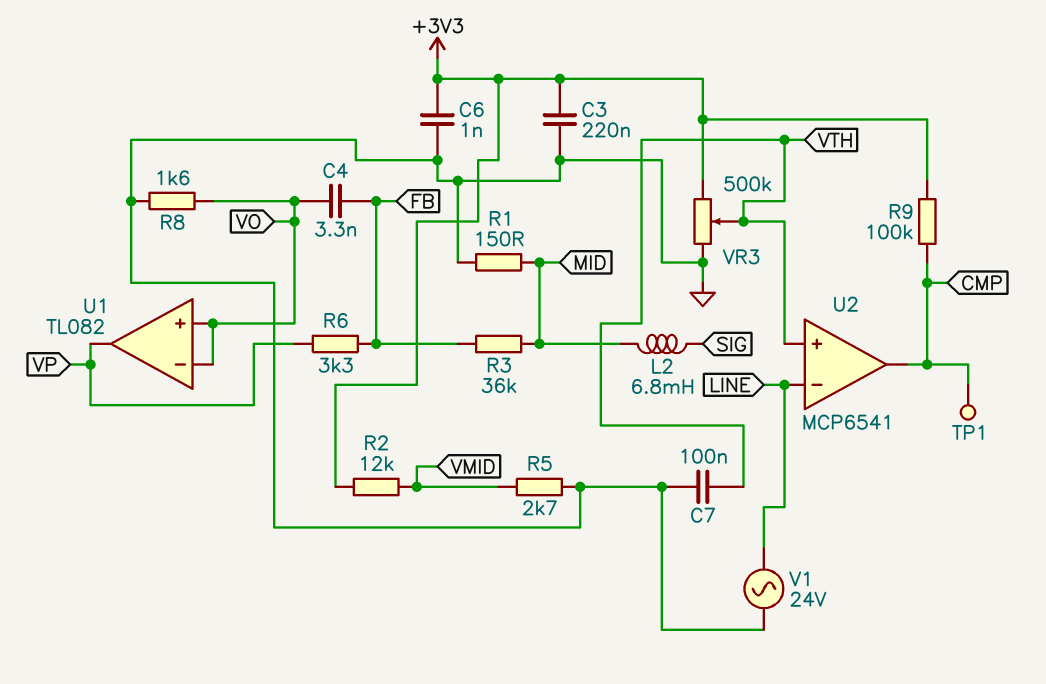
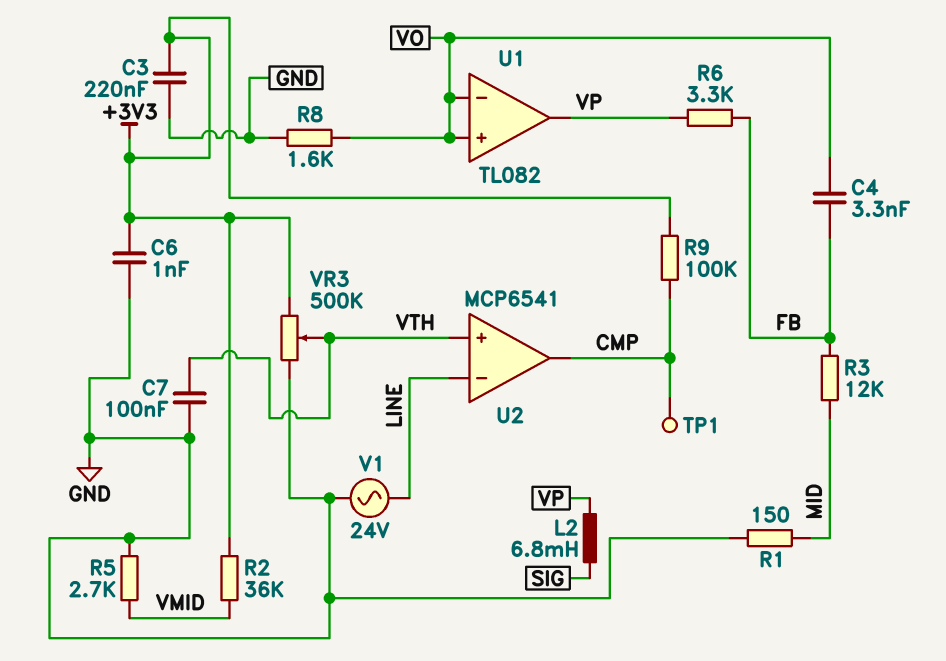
L2: 6.8mH (MID, SIG) -> 6.8mH (SIG, VP)
R2: 12k (+3V3, VMID) -> 36k (+3V3, VMID)
R3: 36k (FB, MID) -> 12k (FB, MID)

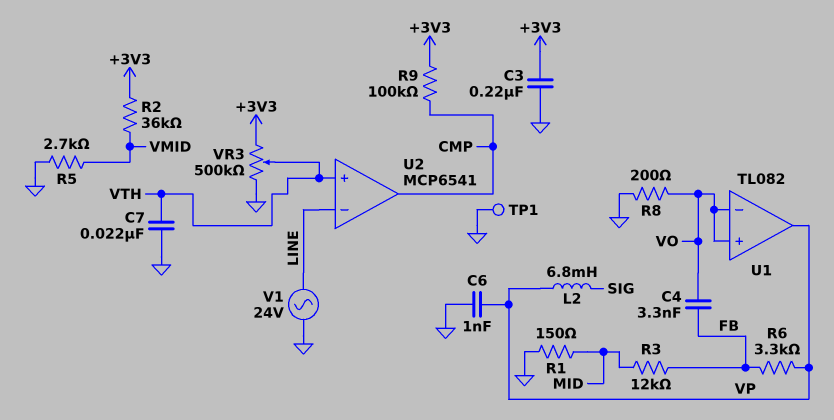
C6: 1nF (+3V3, GND) -> 1nF (GND, VP)
C7: 100nF (GND, VTH) -> 22nF (GND, VTH)
R8: 1.6k (GND, VO) -> 200 (GND, VO)
TP1: test point (CMP) -> test point (GND)

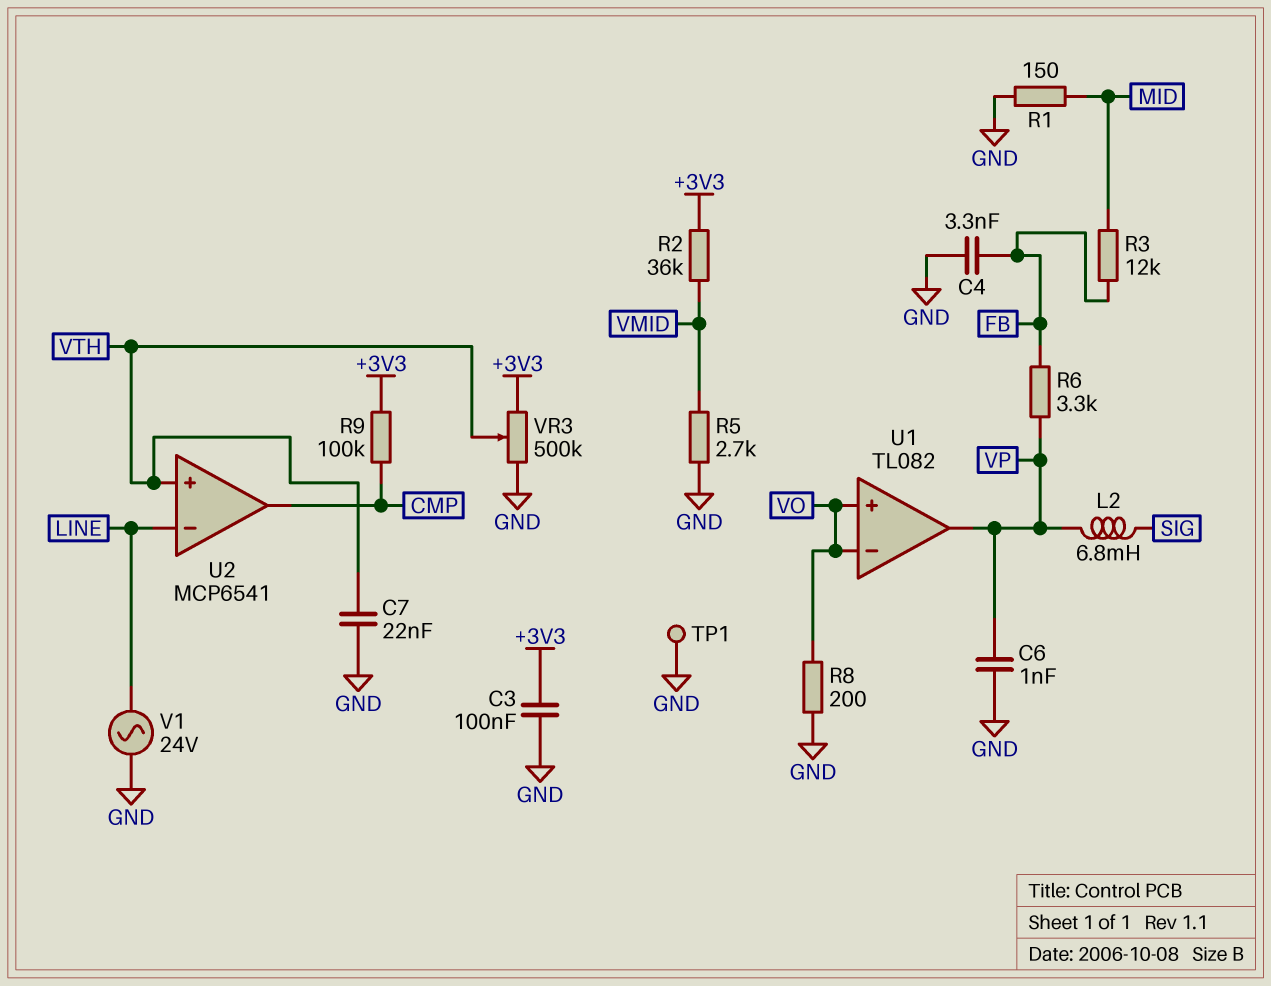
C3: 220nF (+3V3, GND) -> 100nF (+3V3, GND)
C4: 3.3nF (FB, VO) -> 3.3nF (FB, GND)

